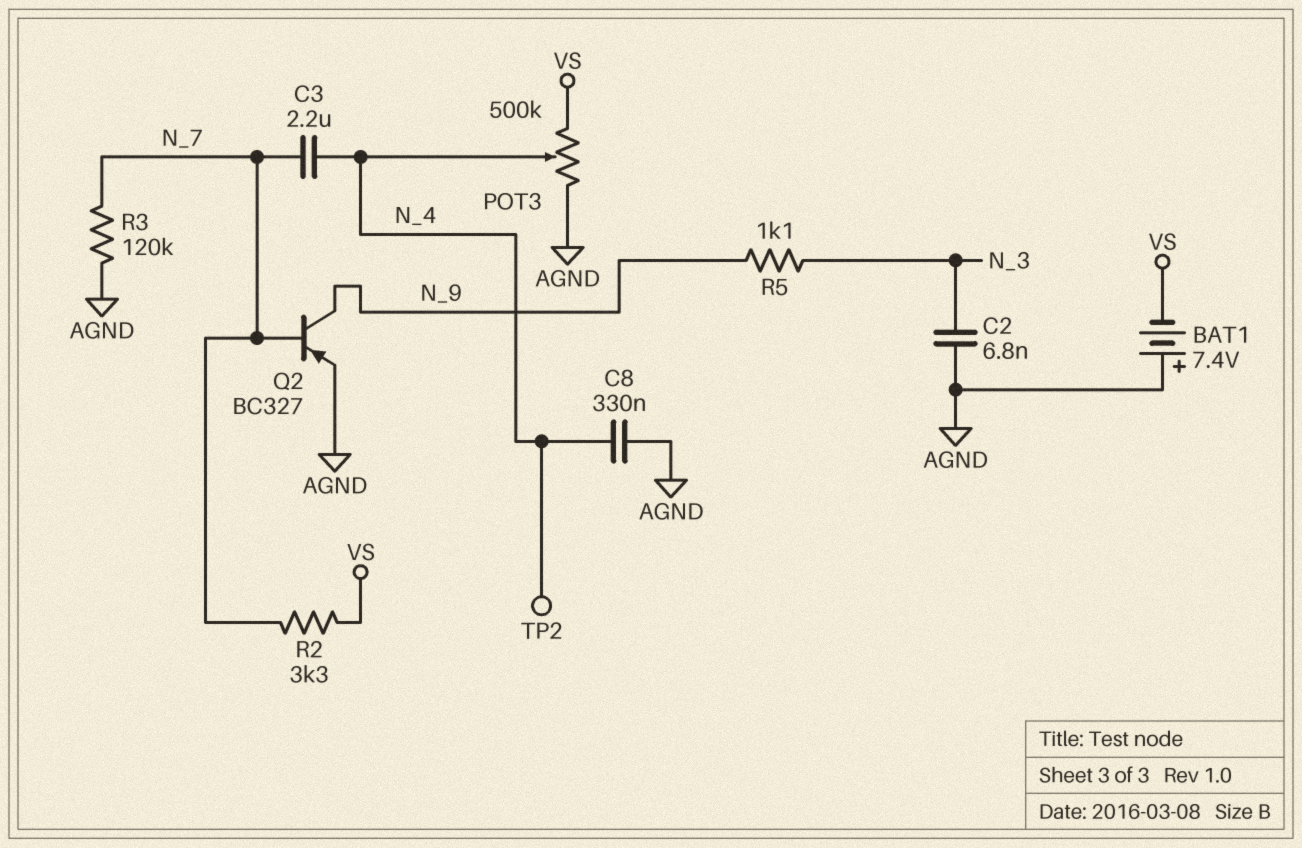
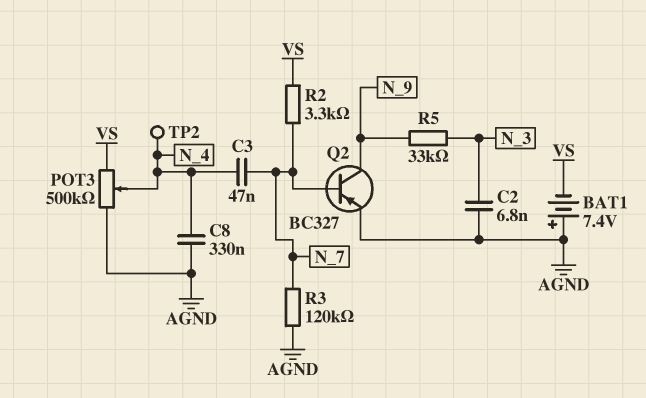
C3: 2.2uF (N_4, N_7) -> 47nF (N_4, N_7)
R5: 1.1k (N_3, N_9) -> 33k (N_3, N_9)

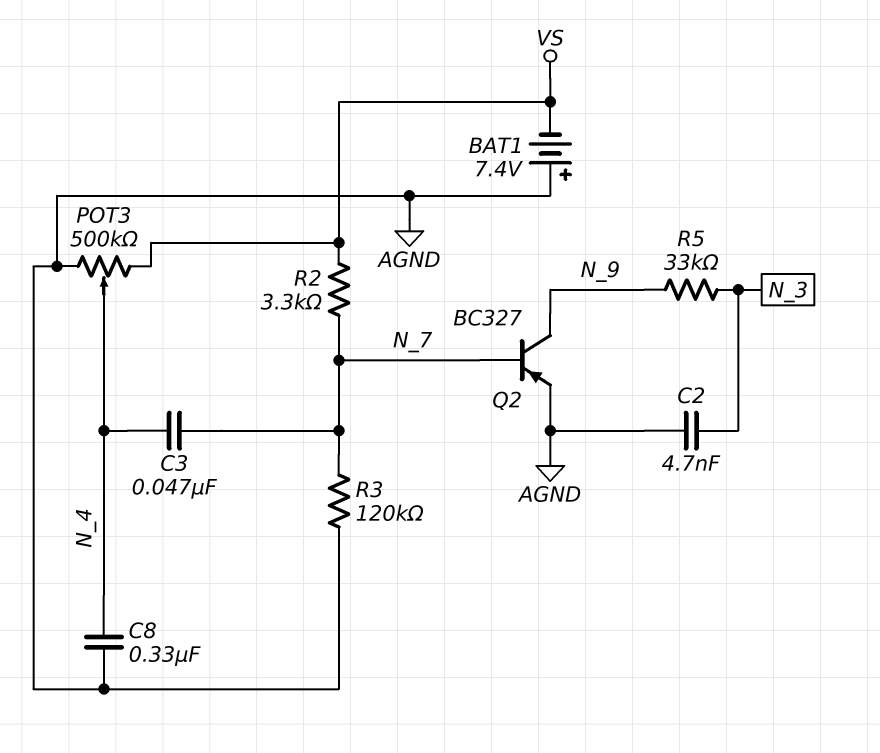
C2: 6.8nF (AGND, N_3) -> 4.7nF (AGND, N_3)
TP2: test point (N_4) -> none

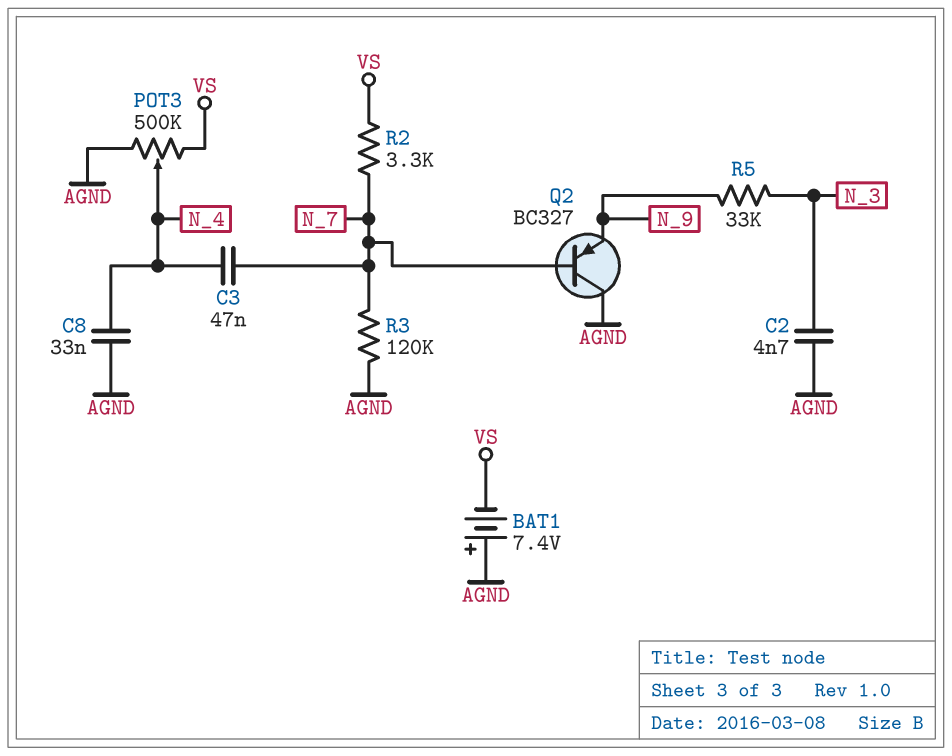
C8: 330nF (AGND, N_4) -> 33nF (AGND, N_4)
Q2: PNP BC327 (B N_7, C N_9, E AGND) -> PNP BC327 (B N_7, C AGND, E N_9)

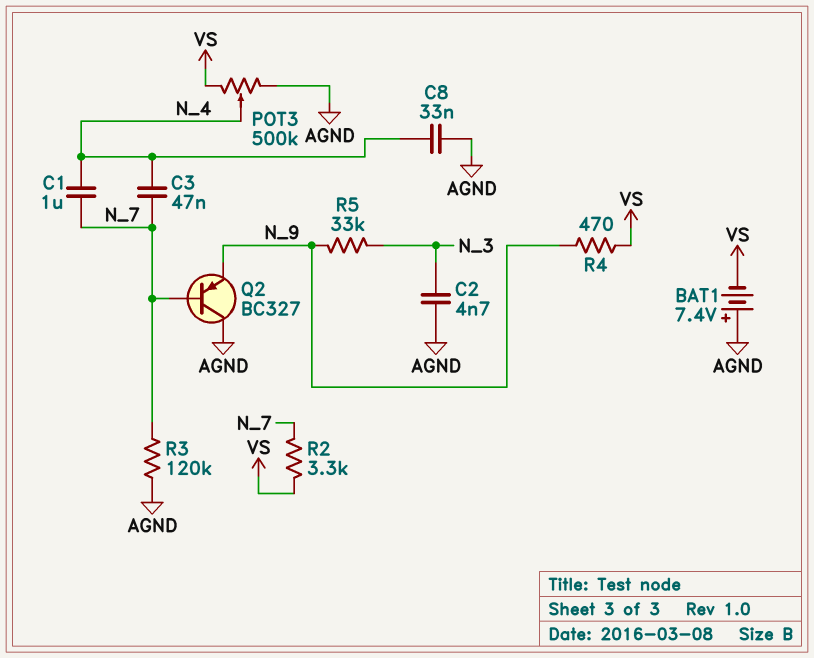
C1: none -> 1uF (N_4, N_7)
R4: none -> 470 (N_9, VS)

